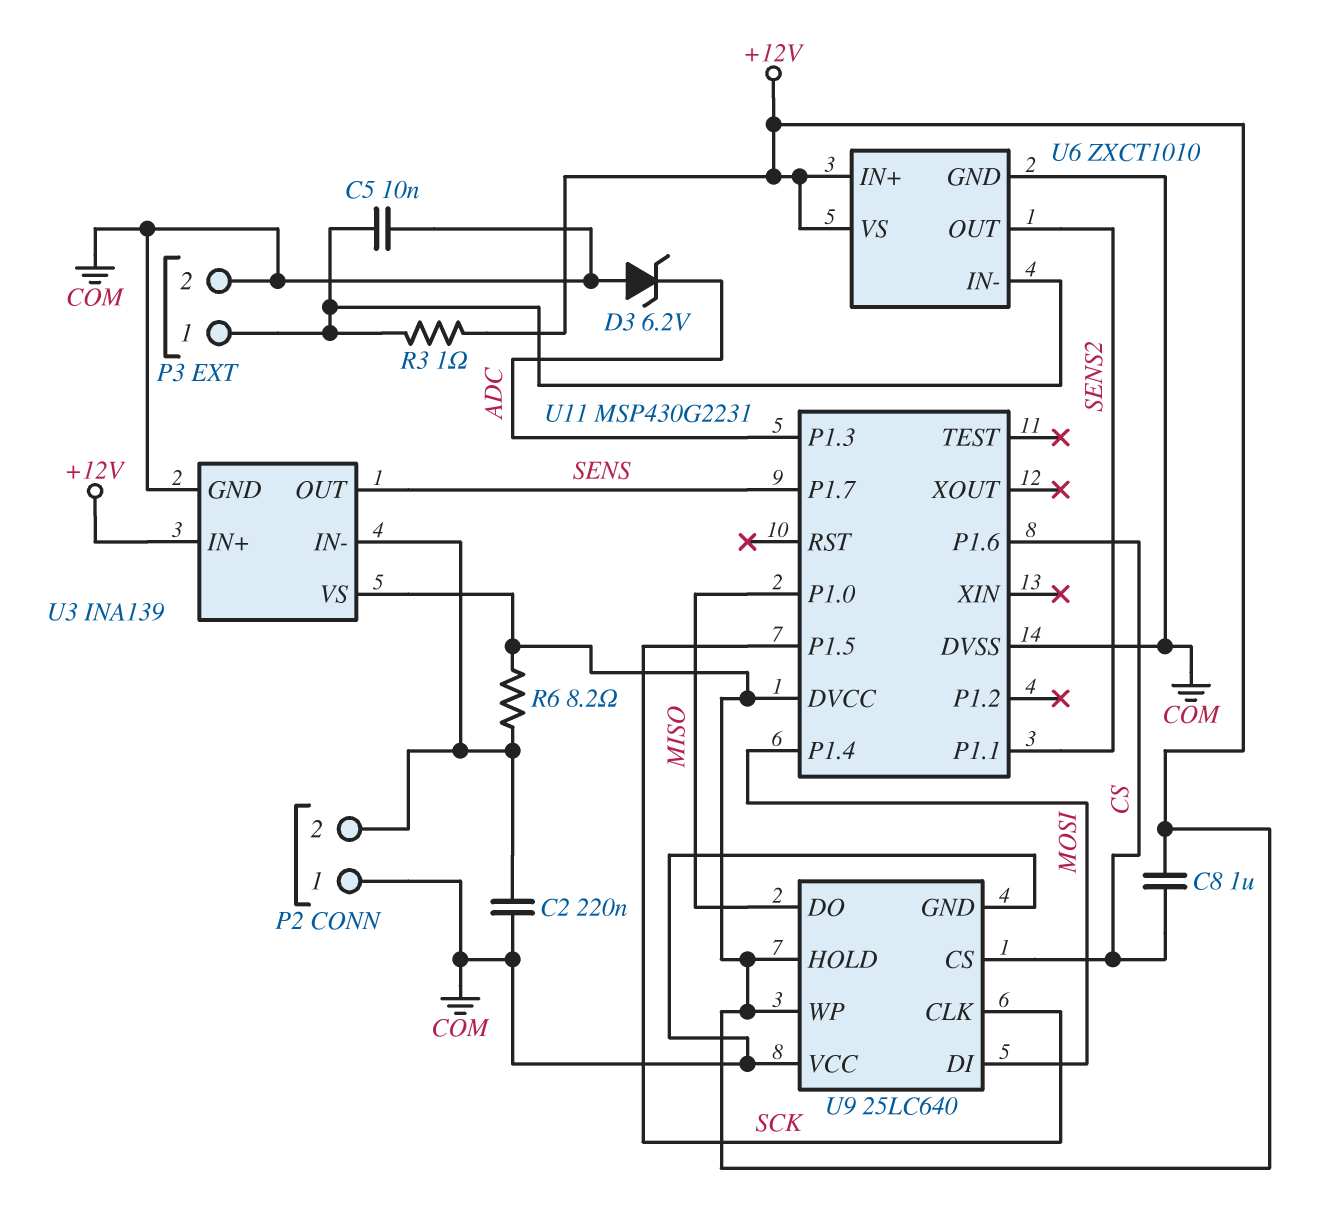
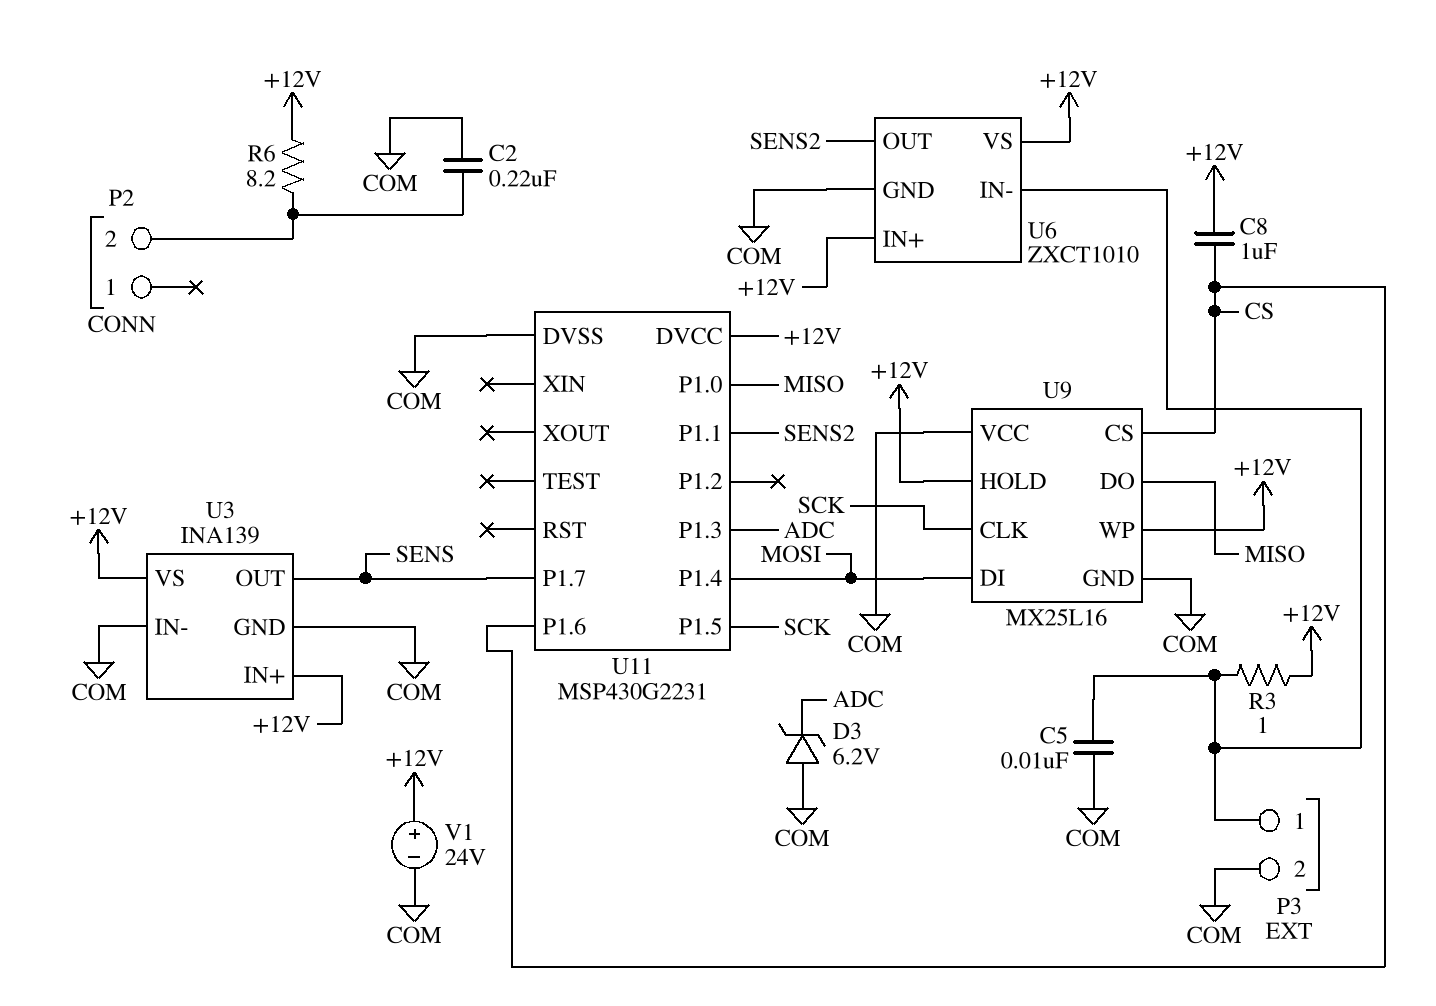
P2 pin 1: COM -> none
U3 pin IN-: P2/2 -> COM
U9: 25LC640 -> MX25L16
V1: none -> 24V (plus +12V, minus COM)

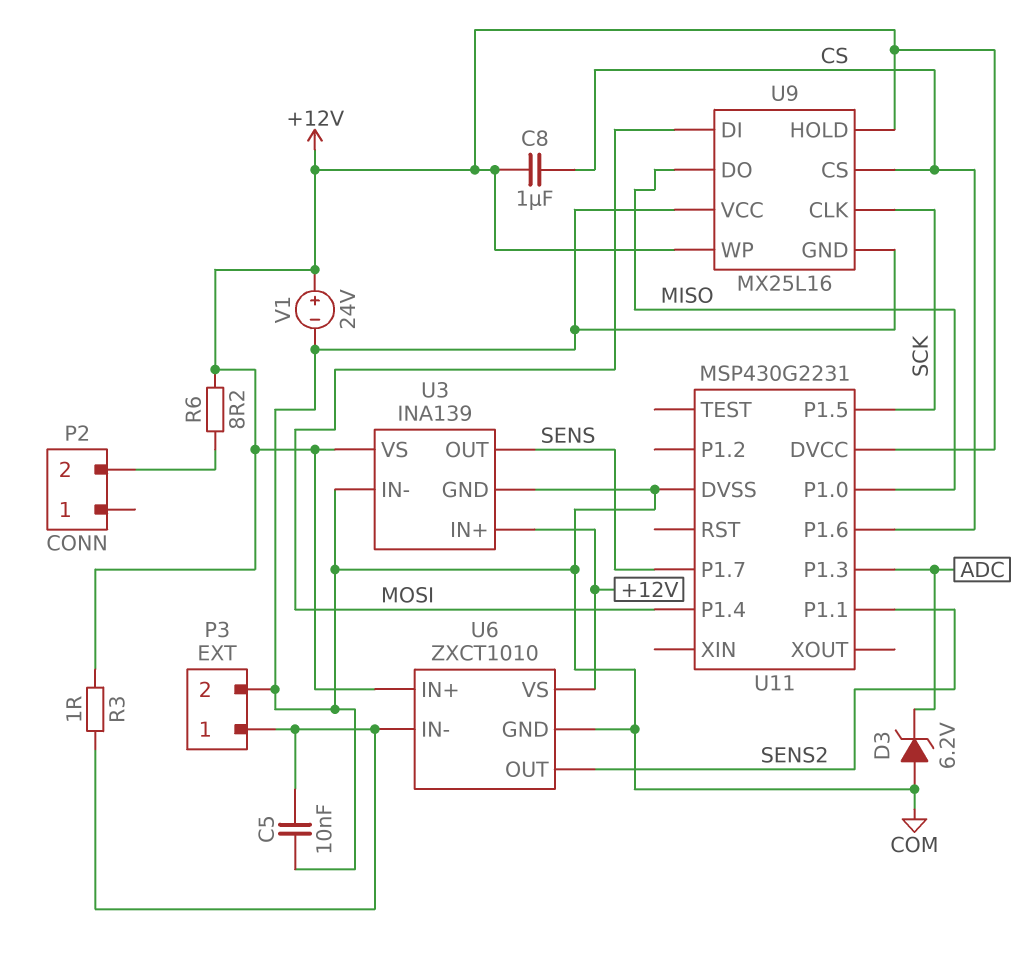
C2: 220nF (COM, P2/2) -> none

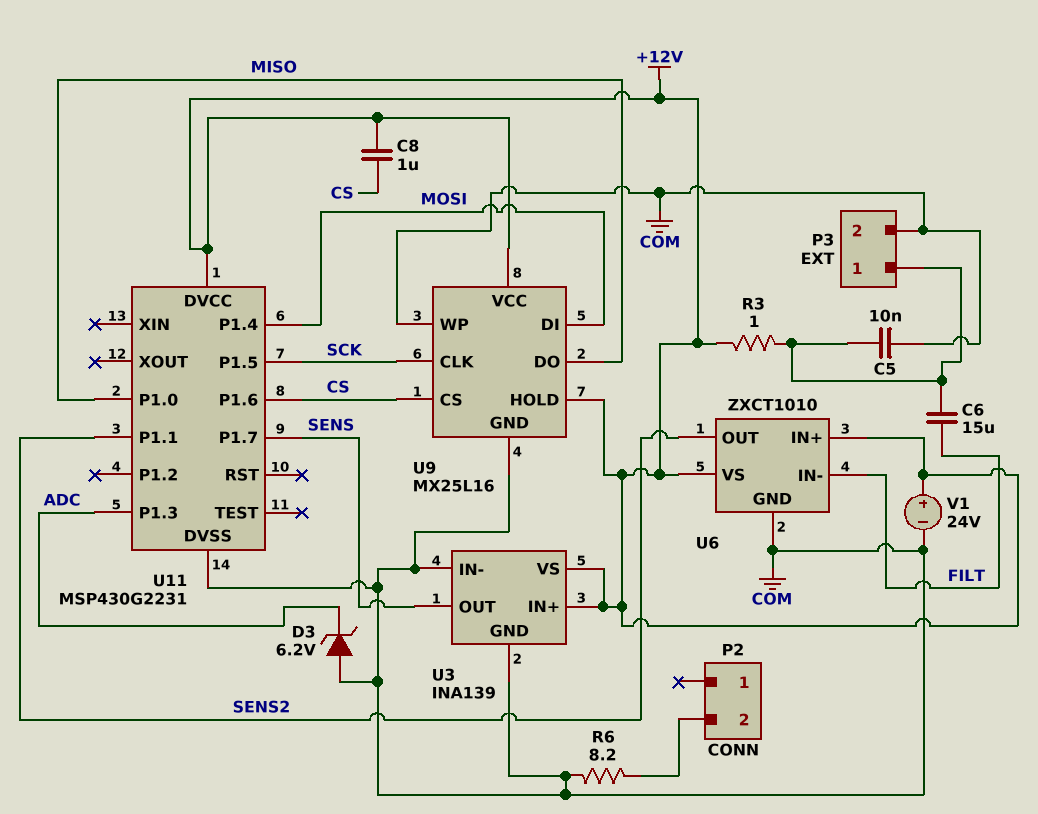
C6: none -> 15uF (FILT, P3/1)
R6: 8.2 (+12V, P2/2) -> 8.2 (COM, P2/2)
U6 pin IN-: P3/1 -> FILT
U9 pin VCC: COM -> +12V
U9 pin WP: +12V -> COM

